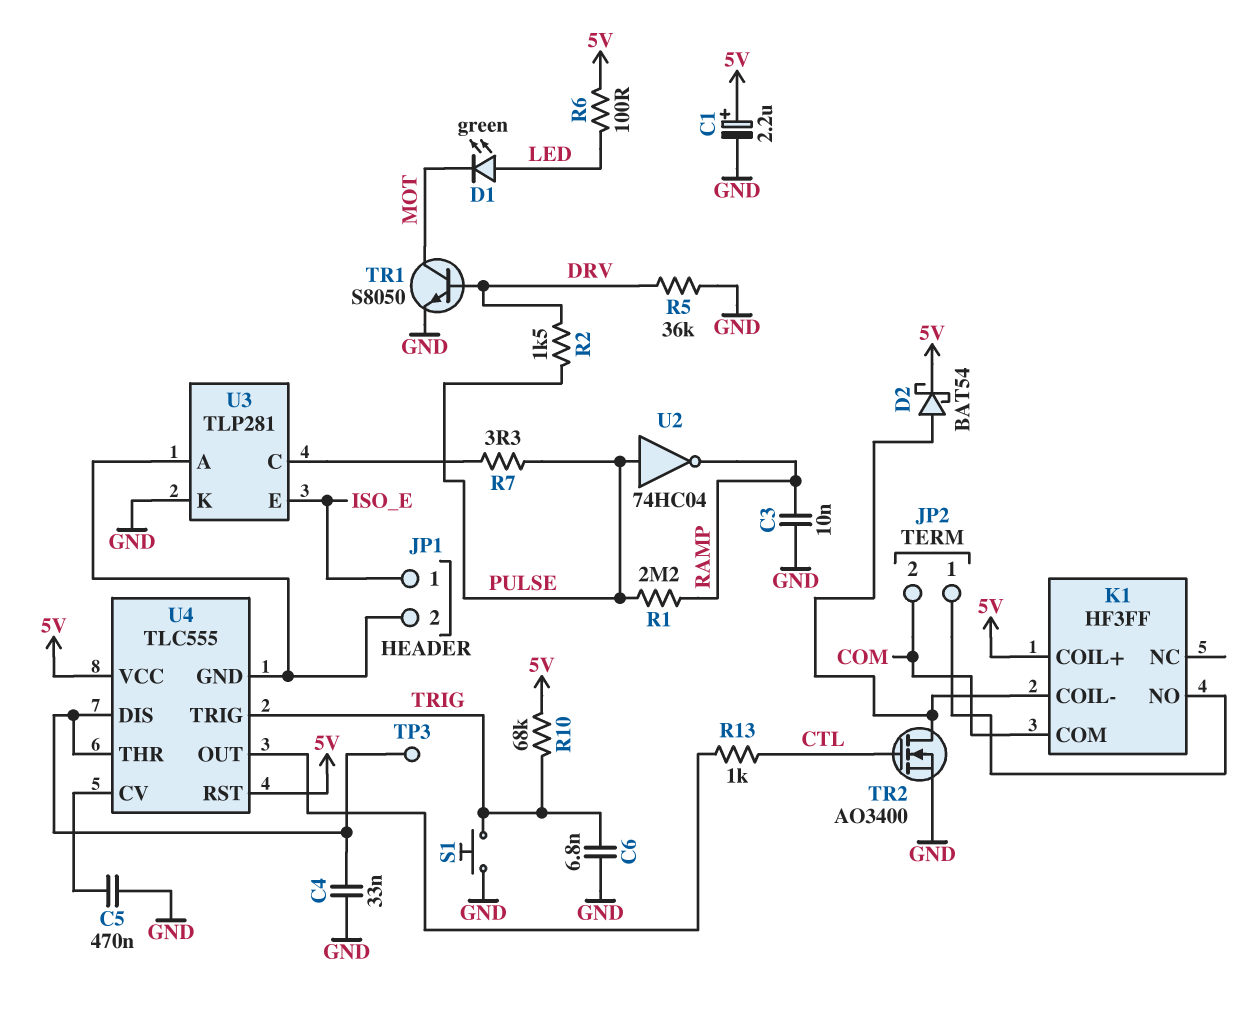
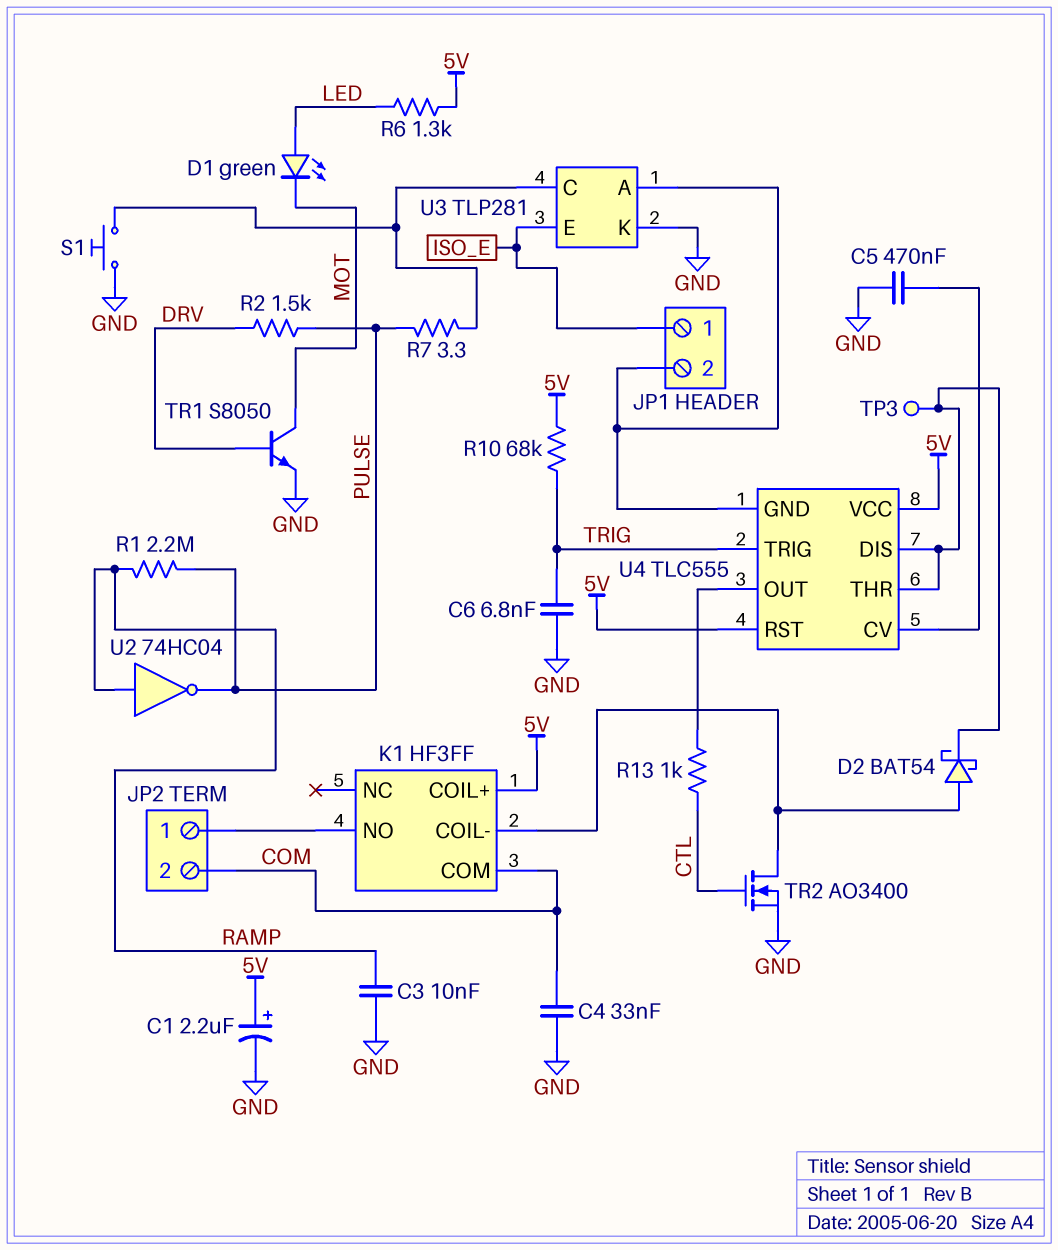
C4: 33nF (GND, U4/DIS) -> 33nF (COM, GND)
D2: schottky BAT54 (A K1/COIL-, K 5V) -> schottky BAT54 (A K1/COIL-, K U4/DIS)
R5: 36k (DRV, GND) -> none
R6: 100 (5V, LED) -> 1.3k (5V, LED)
S1: button (GND, TRIG) -> button (GND, U3/C)
U2: NOT 74HC04 (in PULSE, out RAMP) -> NOT 74HC04 (in RAMP, out PULSE)

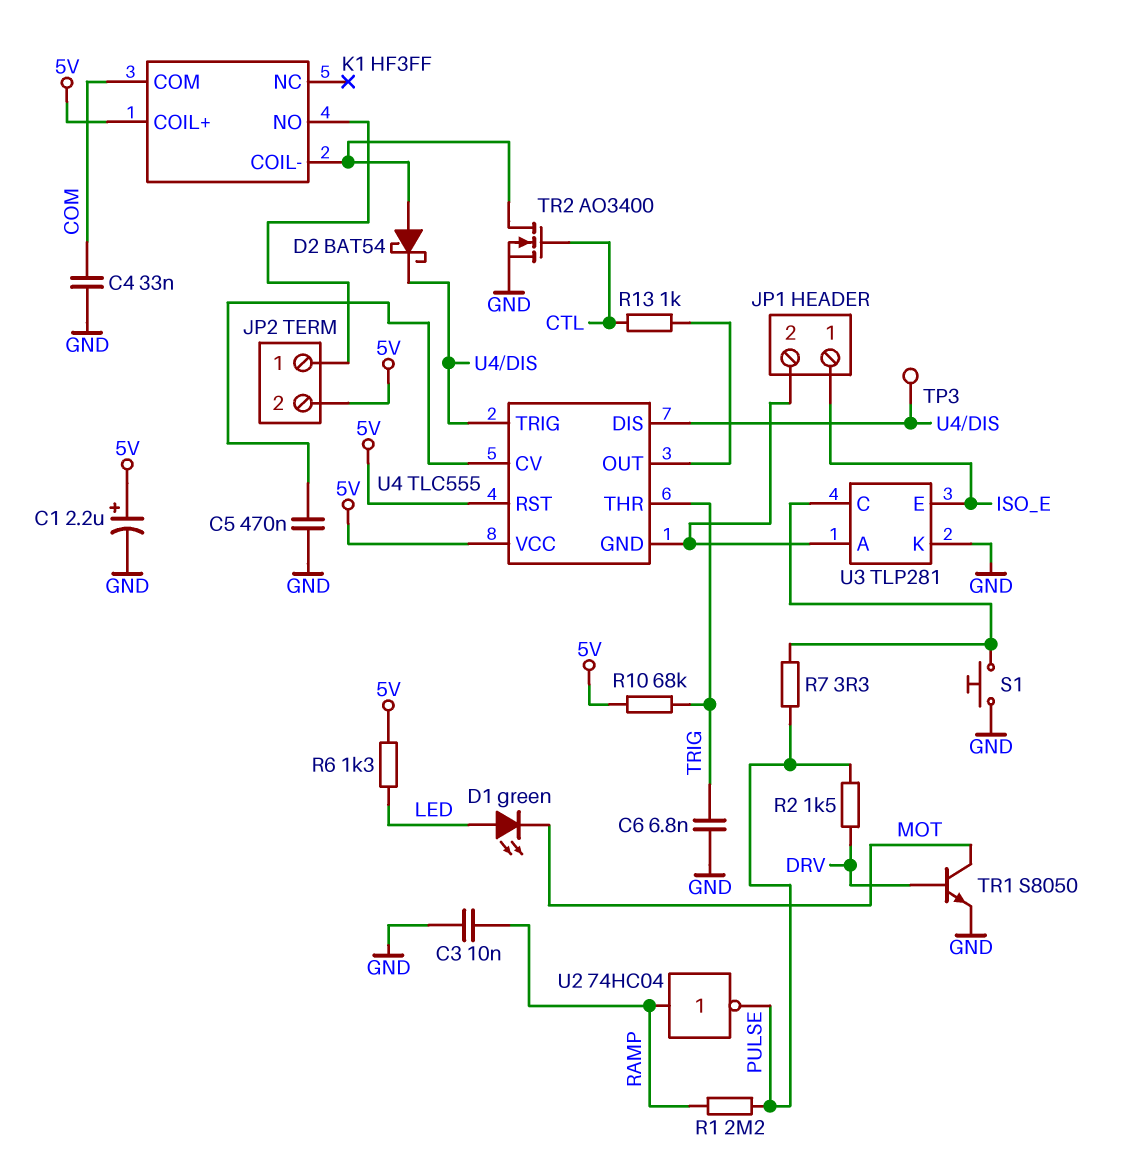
JP2 pin 2: COM -> 5V
U4 pin THR: U4/DIS -> TRIG
U4 pin TRIG: TRIG -> U4/DIS

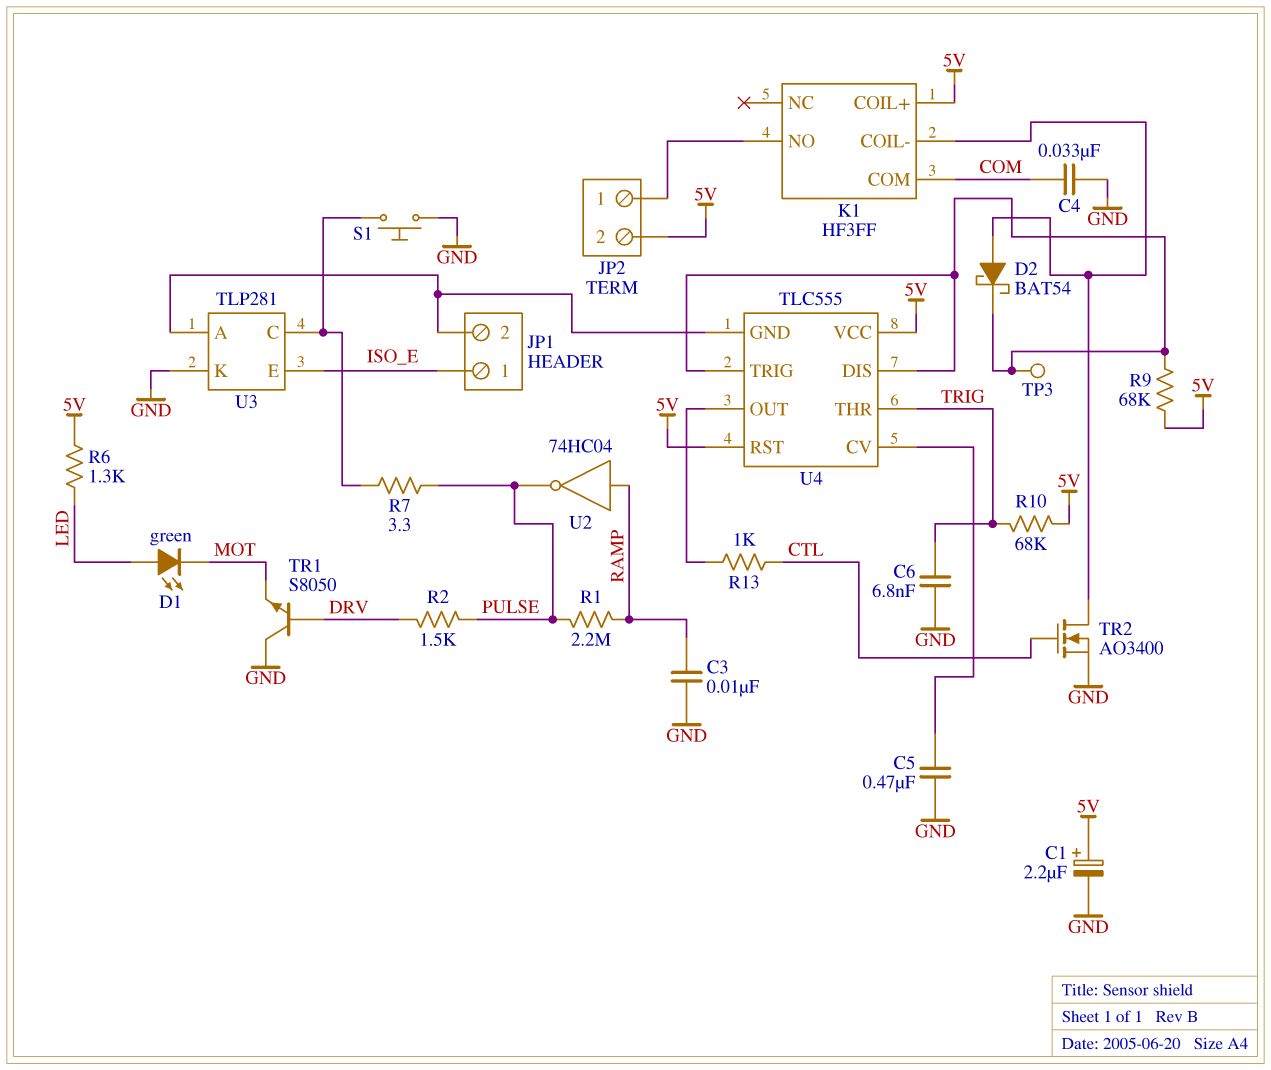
R9: none -> 68k (5V, U4/DIS)
TR1: NPN S8050 (B DRV, C MOT, E GND) -> NPN S8050 (B DRV, C GND, E MOT)

